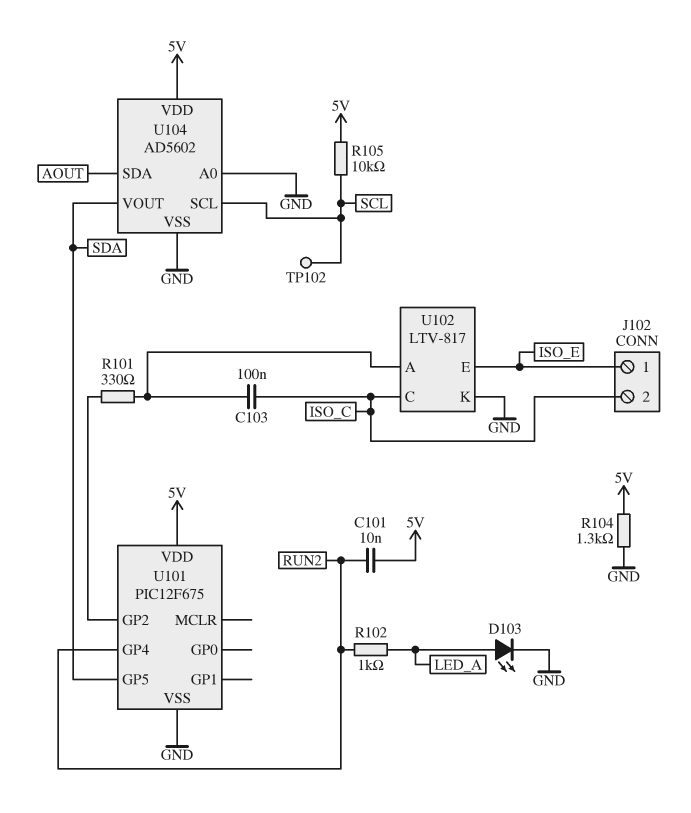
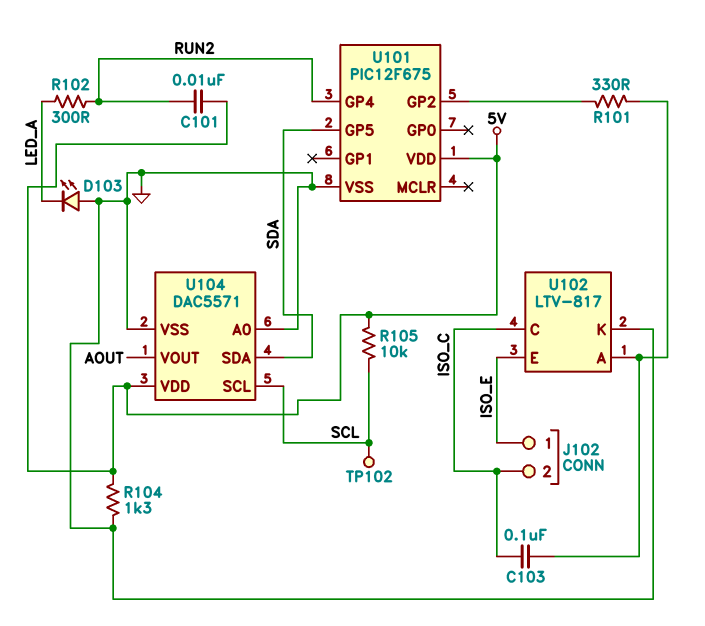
D103: LED (A LED_A, K GND) -> LED (A GND, K LED_A)
R102: 1k (LED_A, RUN2) -> 300 (LED_A, RUN2)
U104: AD5602 -> DAC5571
U104 pin SDA: AOUT -> SDA
U104 pin VOUT: SDA -> AOUT

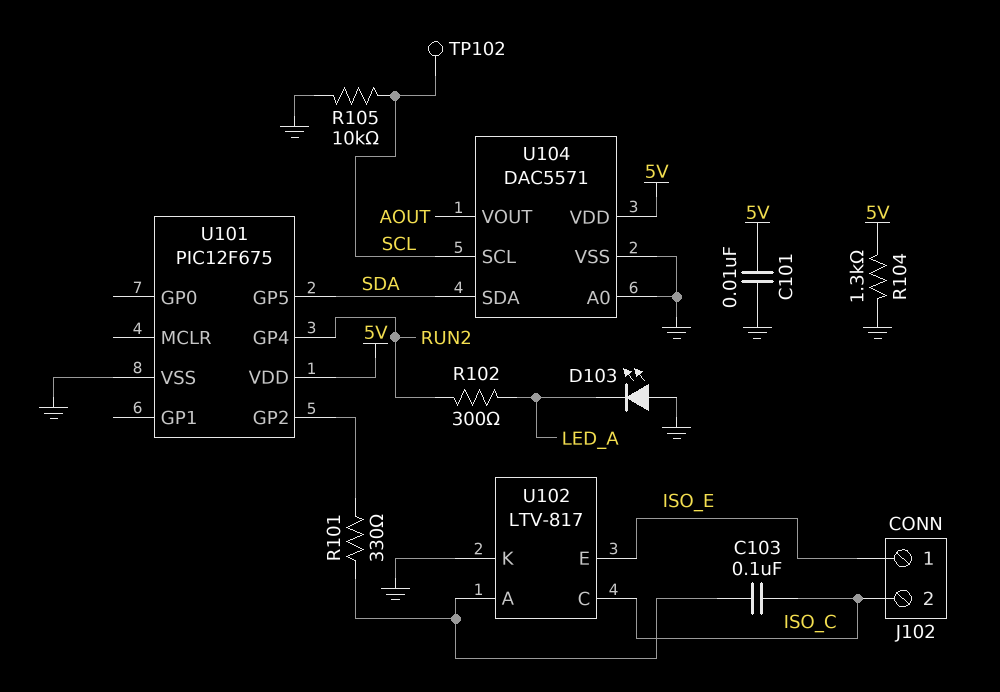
C101: 10nF (5V, RUN2) -> 10nF (5V, GND)
R105: 10k (5V, SCL) -> 10k (GND, SCL)

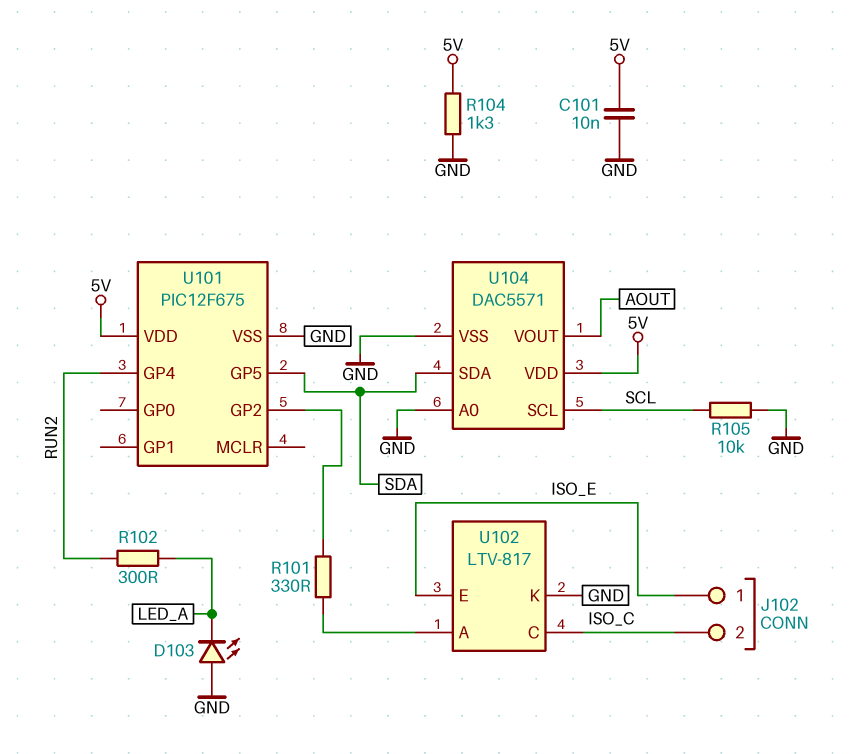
C103: 100nF (ISO_C, U102/A) -> none
TP102: test point (SCL) -> none

